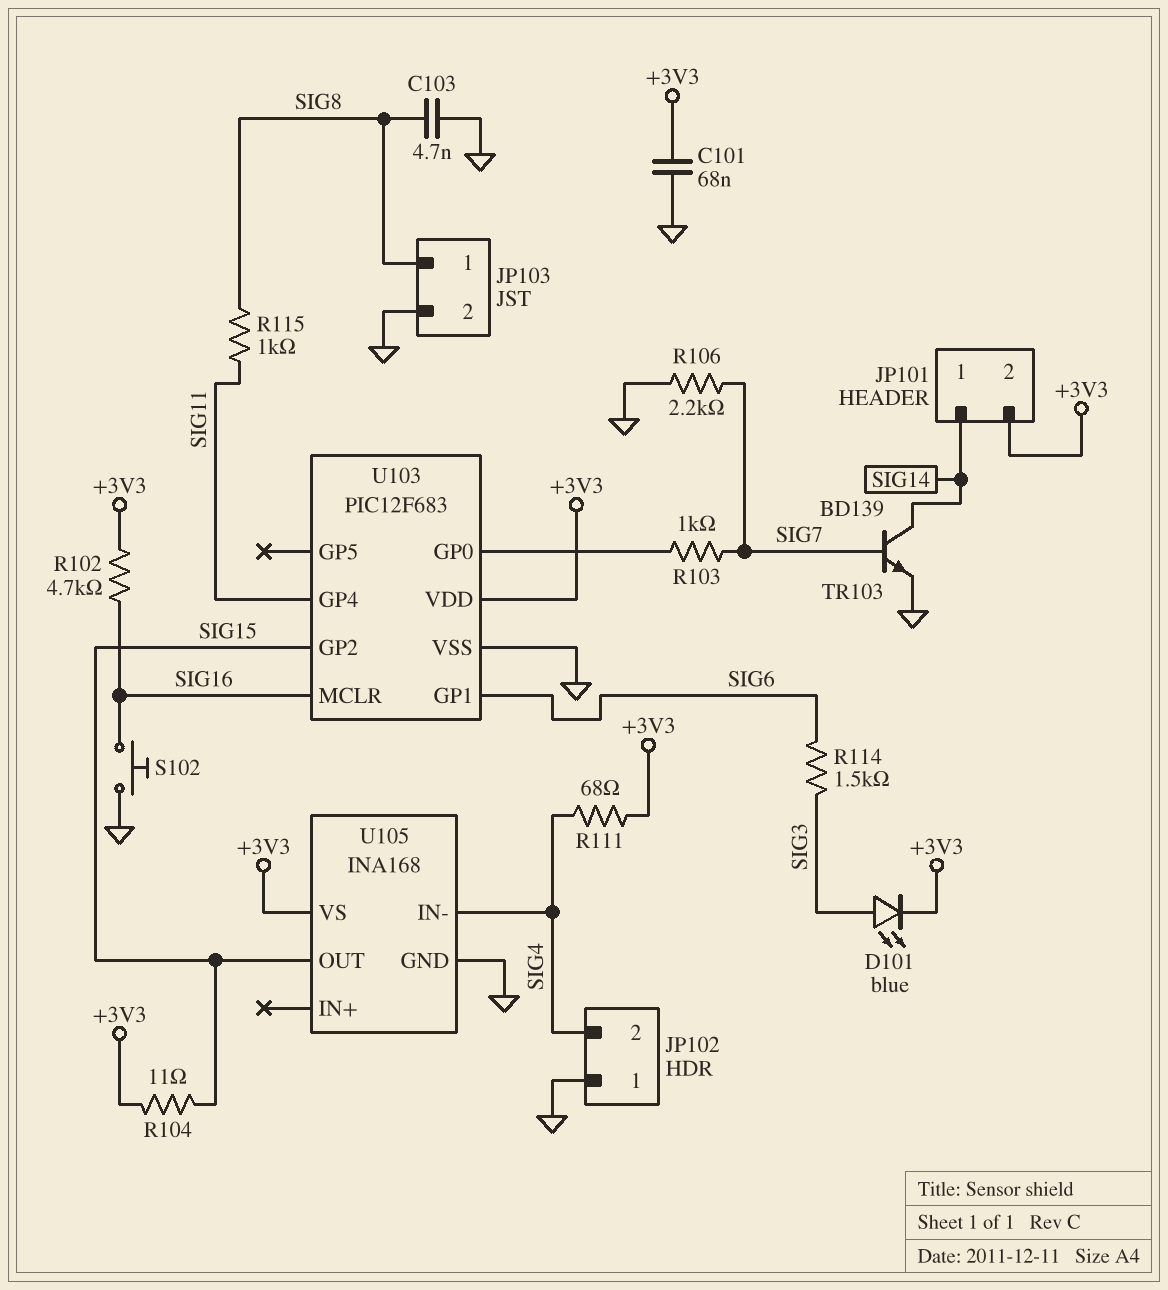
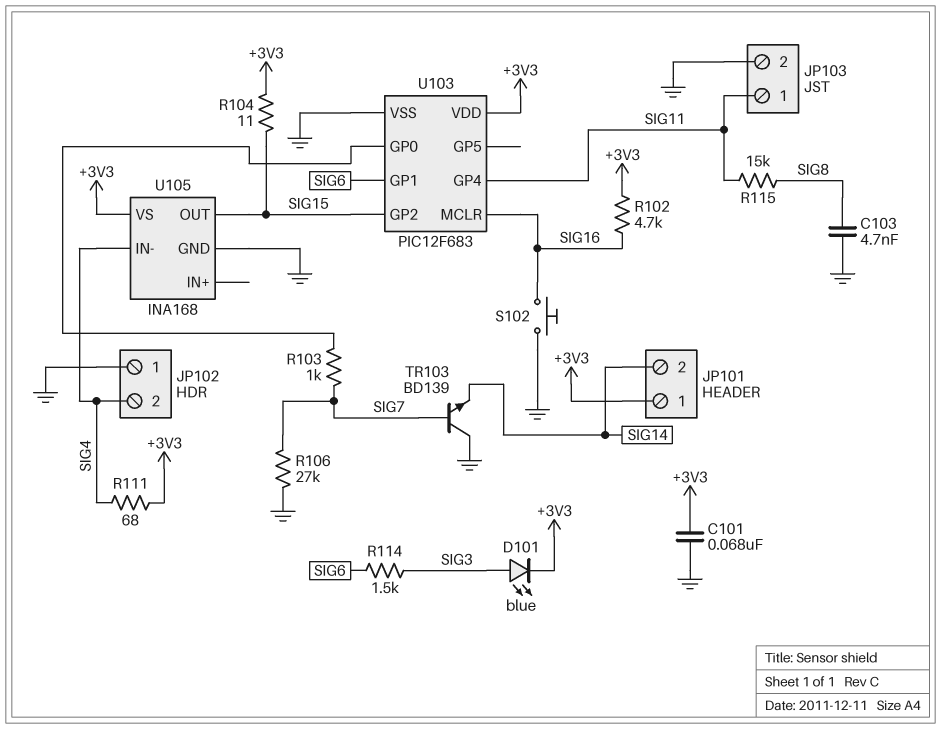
JP101 pin 1: SIG14 -> +3V3
JP101 pin 2: +3V3 -> SIG14
JP103 pin 1: SIG8 -> SIG11
R106: 2.2k (GND, SIG7) -> 27k (GND, SIG7)
R115: 1k (SIG8, SIG11) -> 15k (SIG8, SIG11)
TR103: NPN BD139 (B SIG7, C SIG14, E GND) -> NPN BD139 (B SIG7, C GND, E SIG14)

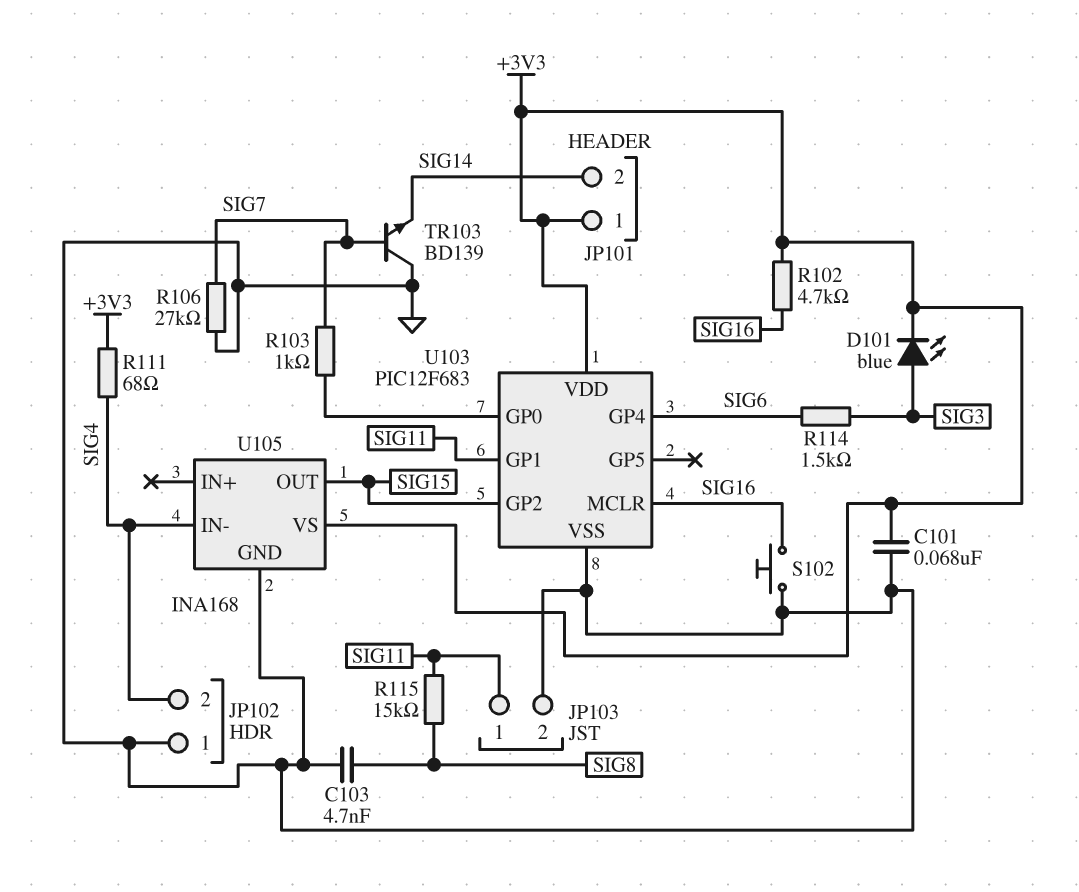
R104: 11 (+3V3, SIG15) -> none
U103 pin GP1: SIG6 -> SIG11
U103 pin GP4: SIG11 -> SIG6

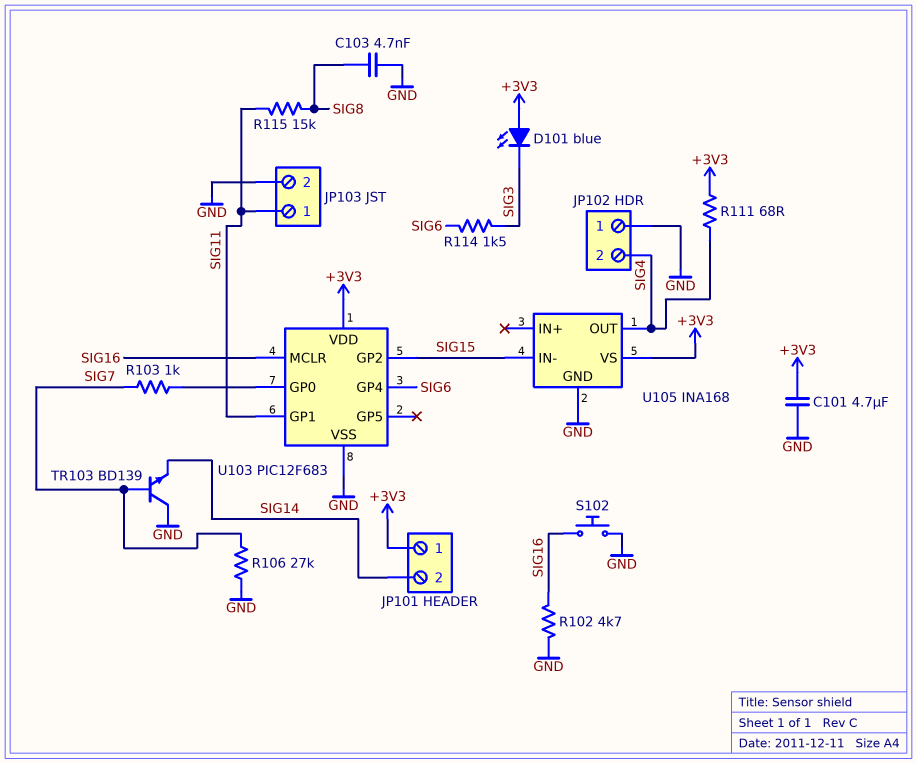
C101: 68nF (+3V3, GND) -> 4.7uF (+3V3, GND)
D101: LED blue (A SIG3, K +3V3) -> LED blue (A +3V3, K SIG3)
R102: 4.7k (+3V3, SIG16) -> 4.7k (GND, SIG16)
U105 pin IN-: SIG4 -> SIG15
U105 pin OUT: SIG15 -> SIG4

